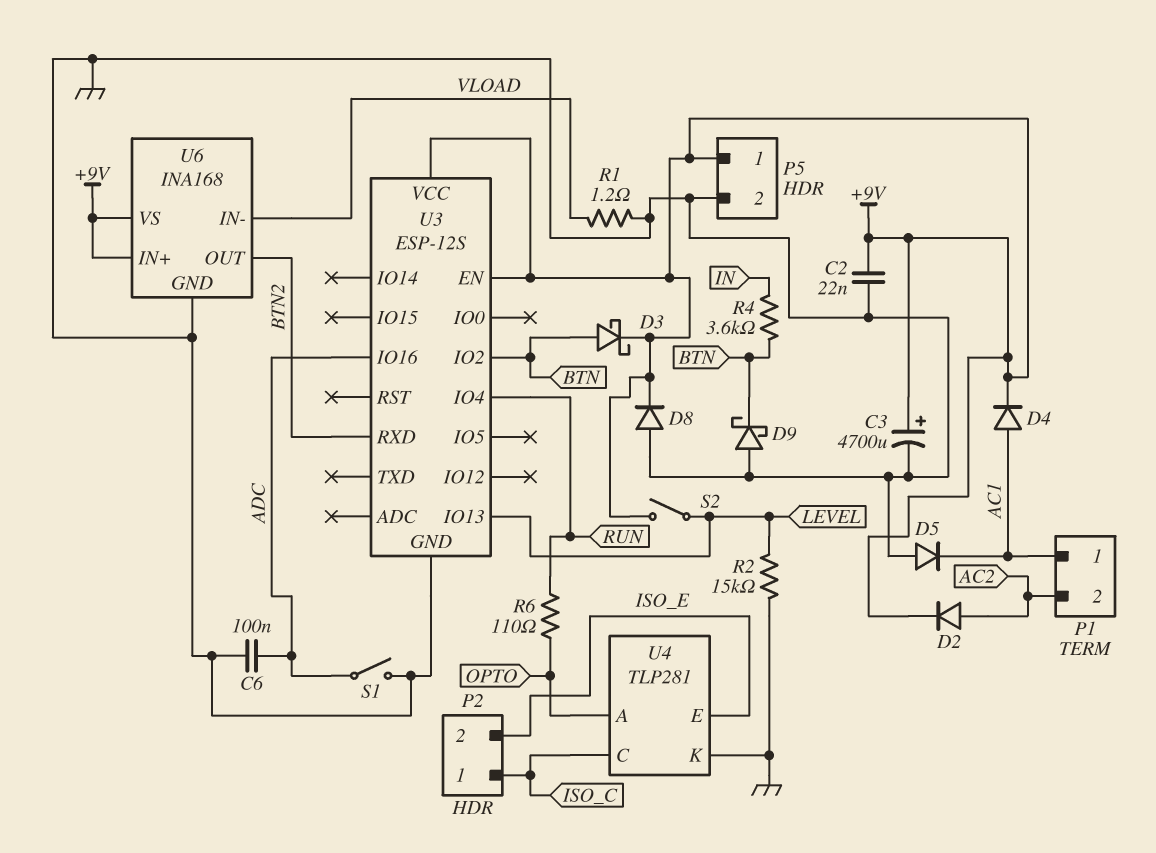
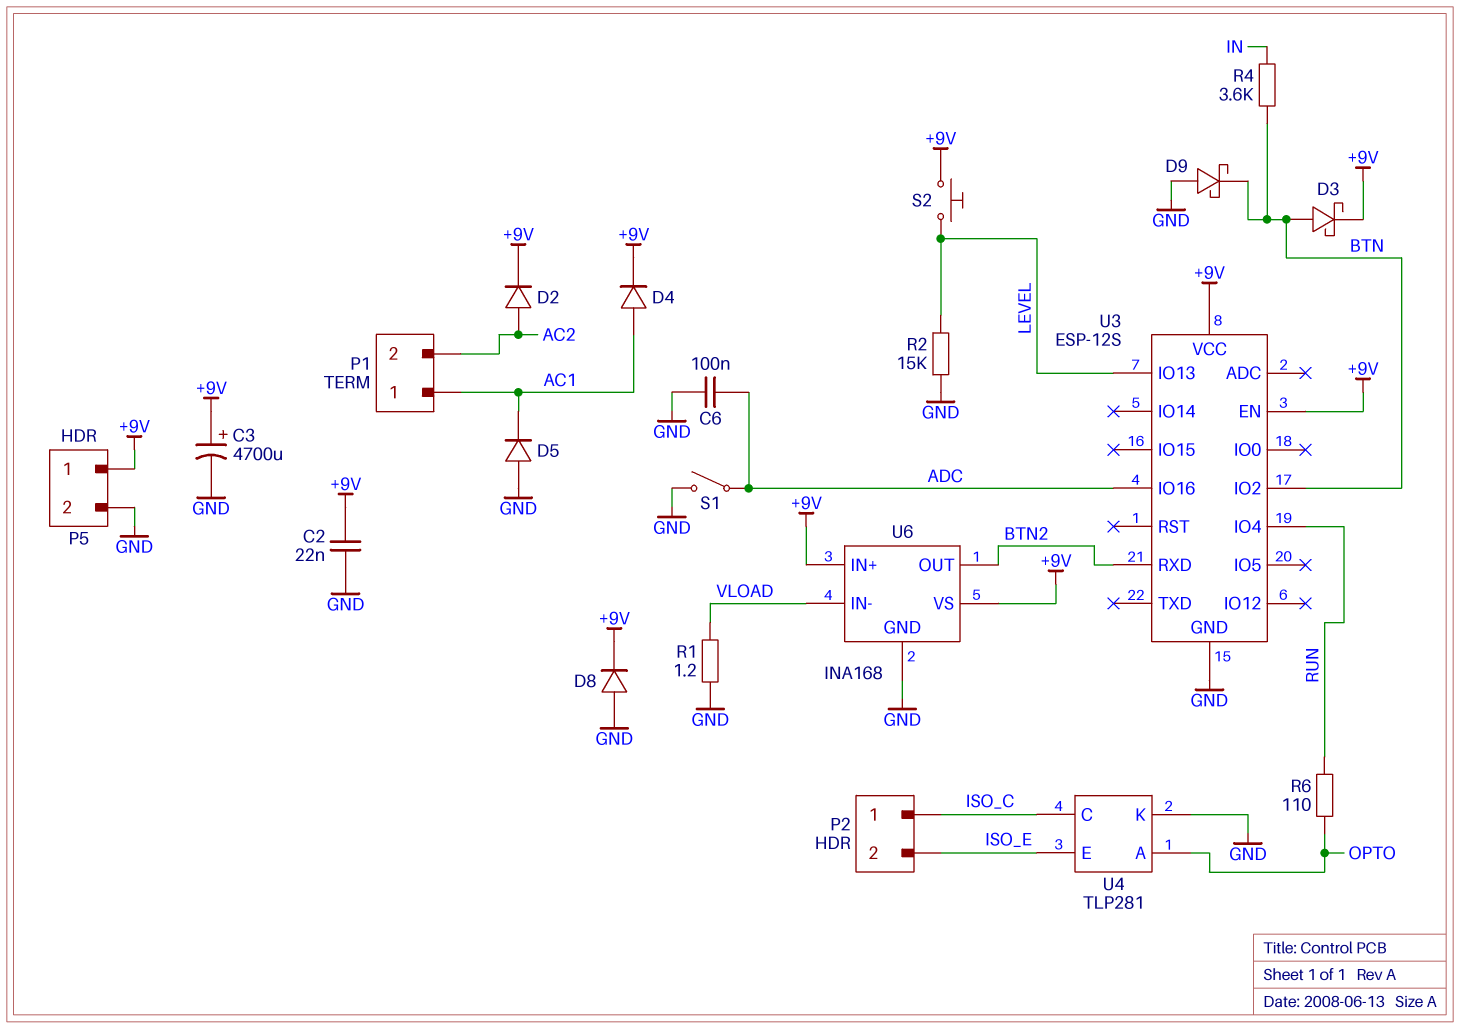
S2: switch (+9V, LEVEL) -> button (+9V, LEVEL)

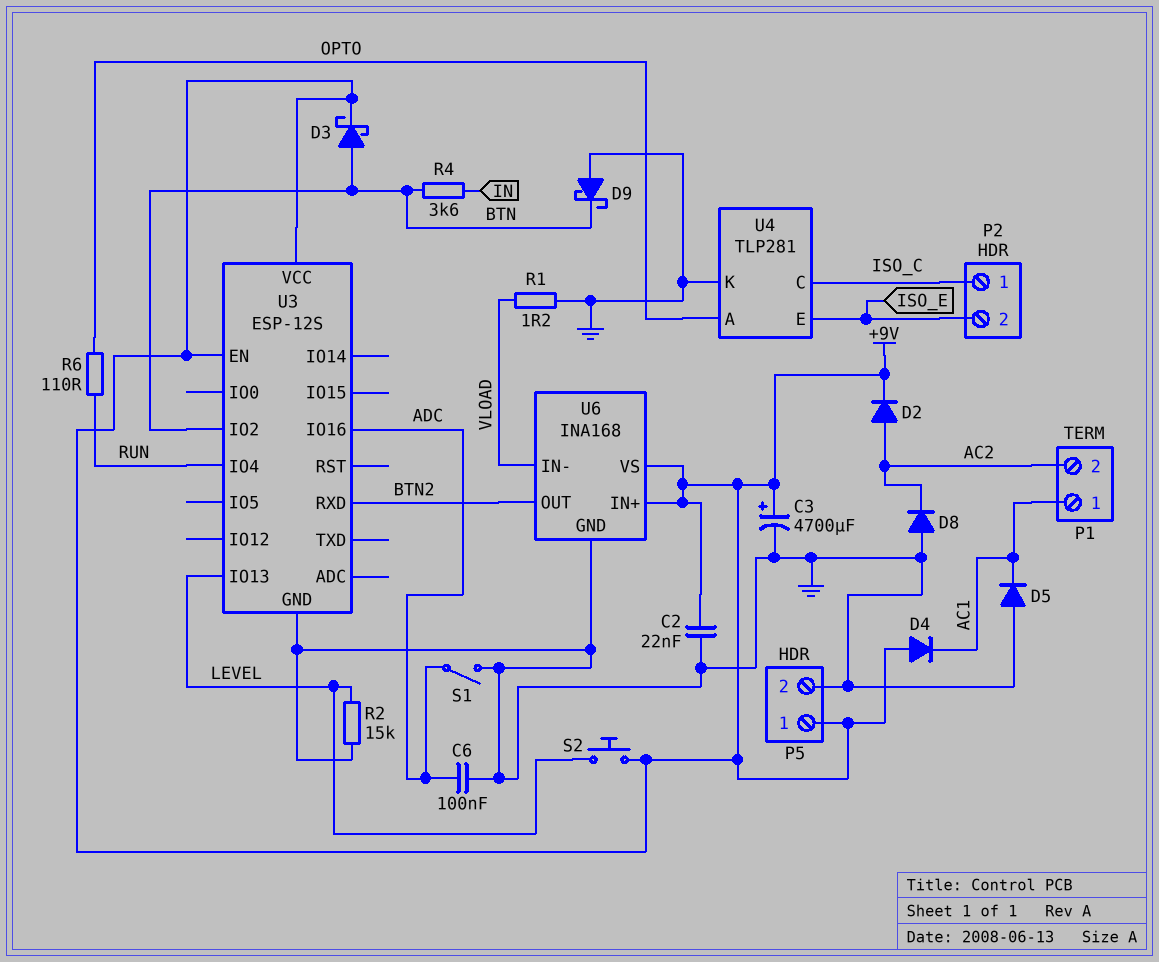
D4: diode (A AC1, K +9V) -> diode (A +9V, K AC1)
D8: diode (A GND, K +9V) -> diode (A GND, K AC2)

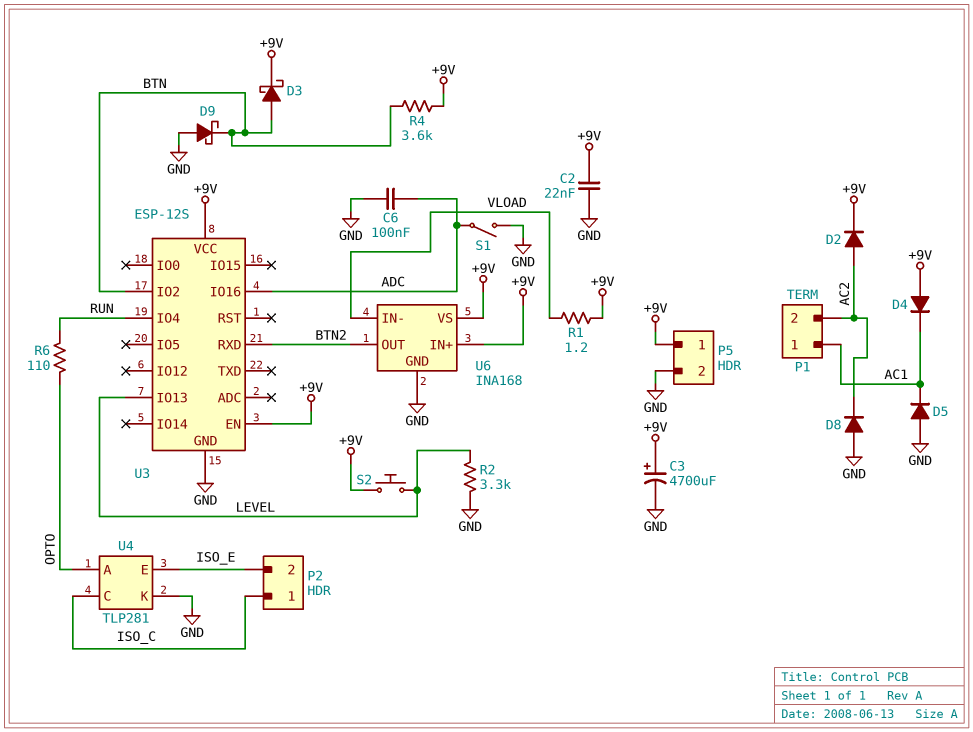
R1: 1.2 (GND, VLOAD) -> 1.2 (+9V, VLOAD)
R2: 15k (GND, LEVEL) -> 3.3k (GND, LEVEL)
R4: 3.6k (BTN, IN) -> 3.6k (+9V, BTN)

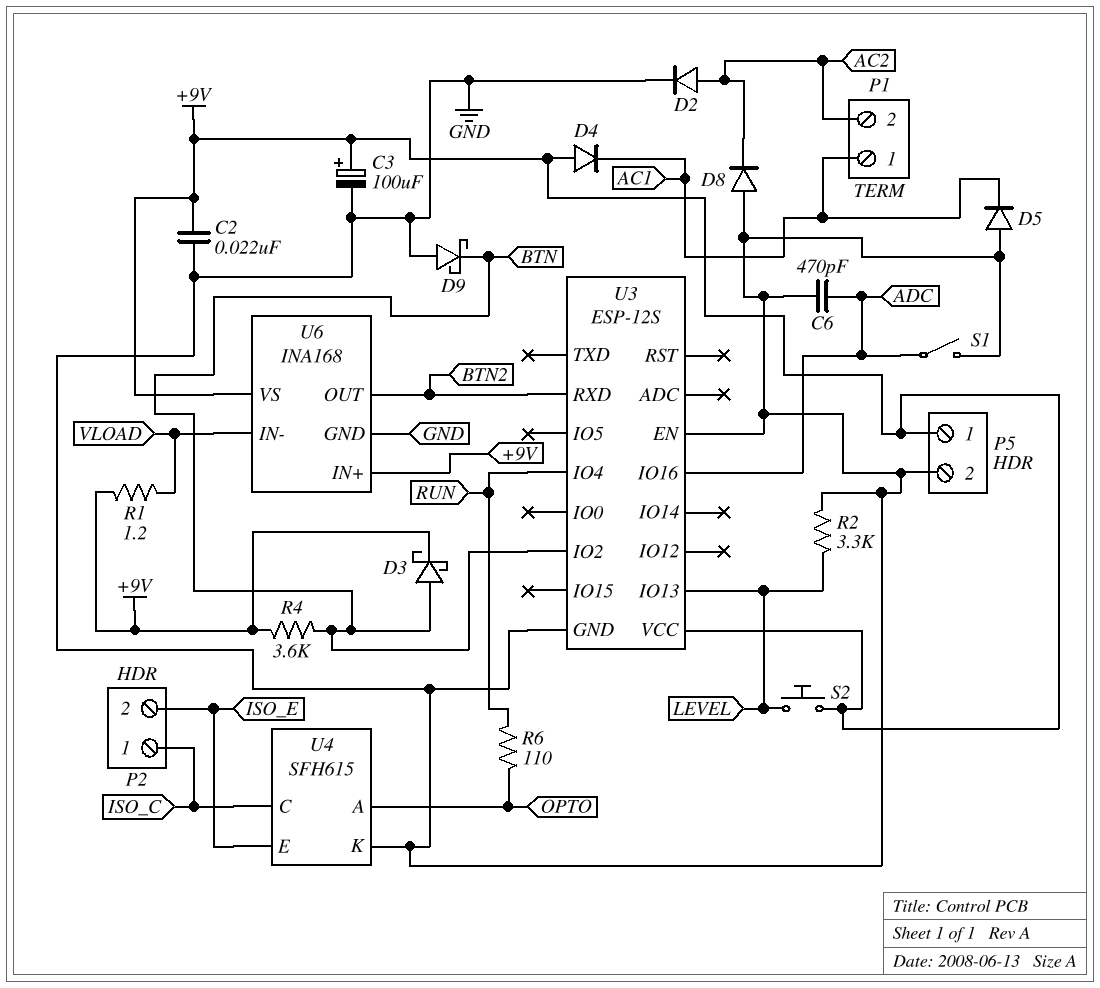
C3: 4700uF (plus +9V, minus GND) -> 100uF (plus +9V, minus GND)
C6: 100nF (ADC, GND) -> 470pF (ADC, GND)
D2: diode (A AC2, K +9V) -> diode (A AC2, K GND)
U3 pin EN: +9V -> GND
U4: TLP281 -> SFH615

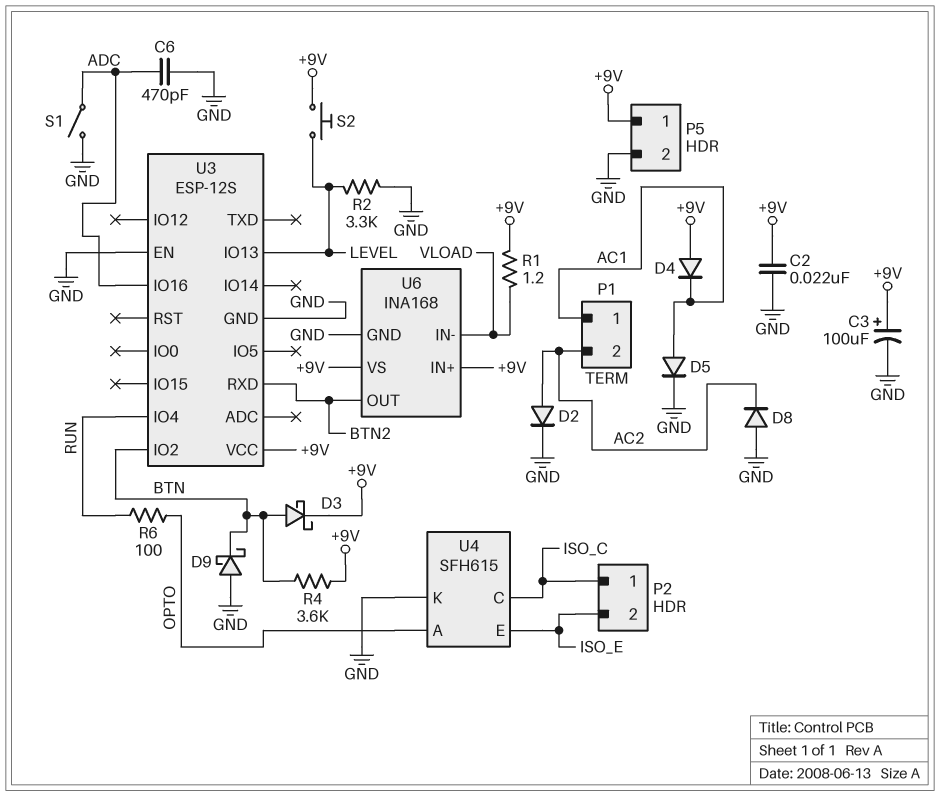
D5: diode (A GND, K AC1) -> diode (A AC1, K GND)
R6: 110 (OPTO, RUN) -> 100 (OPTO, RUN)

